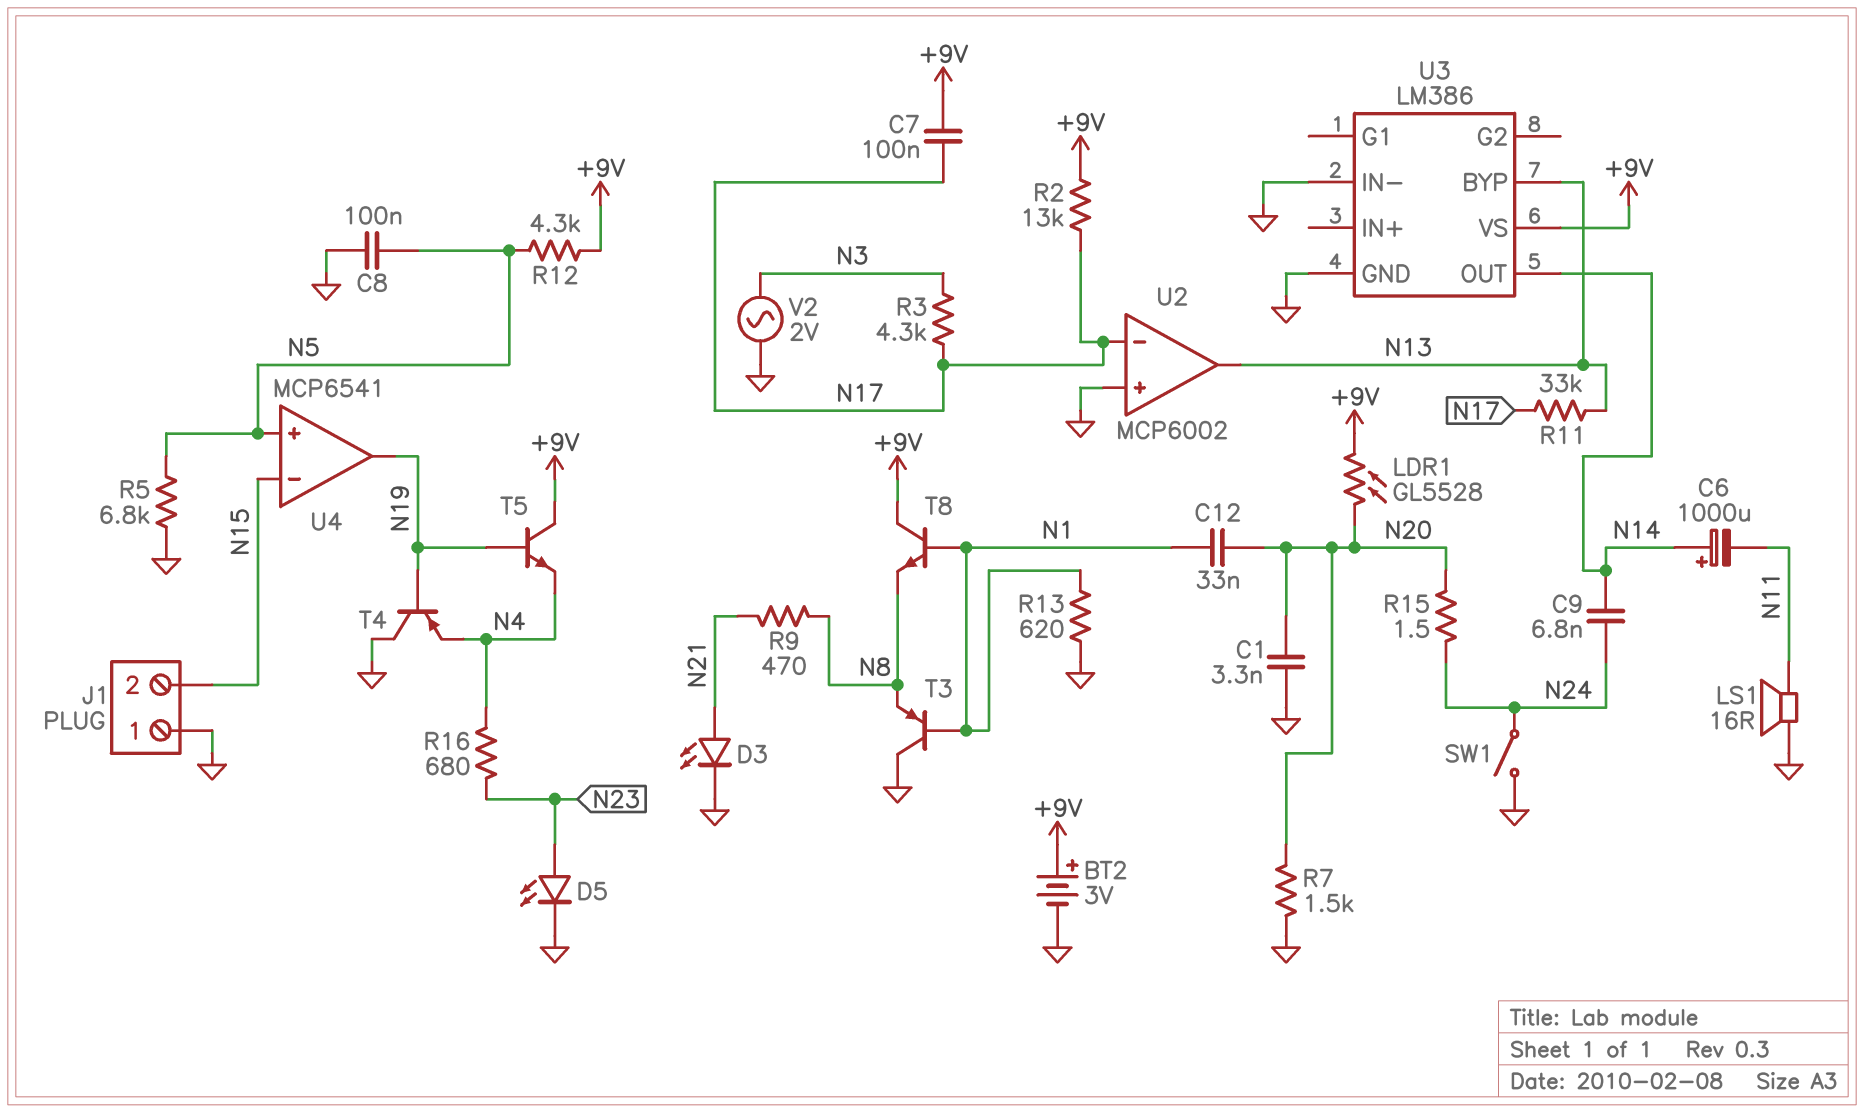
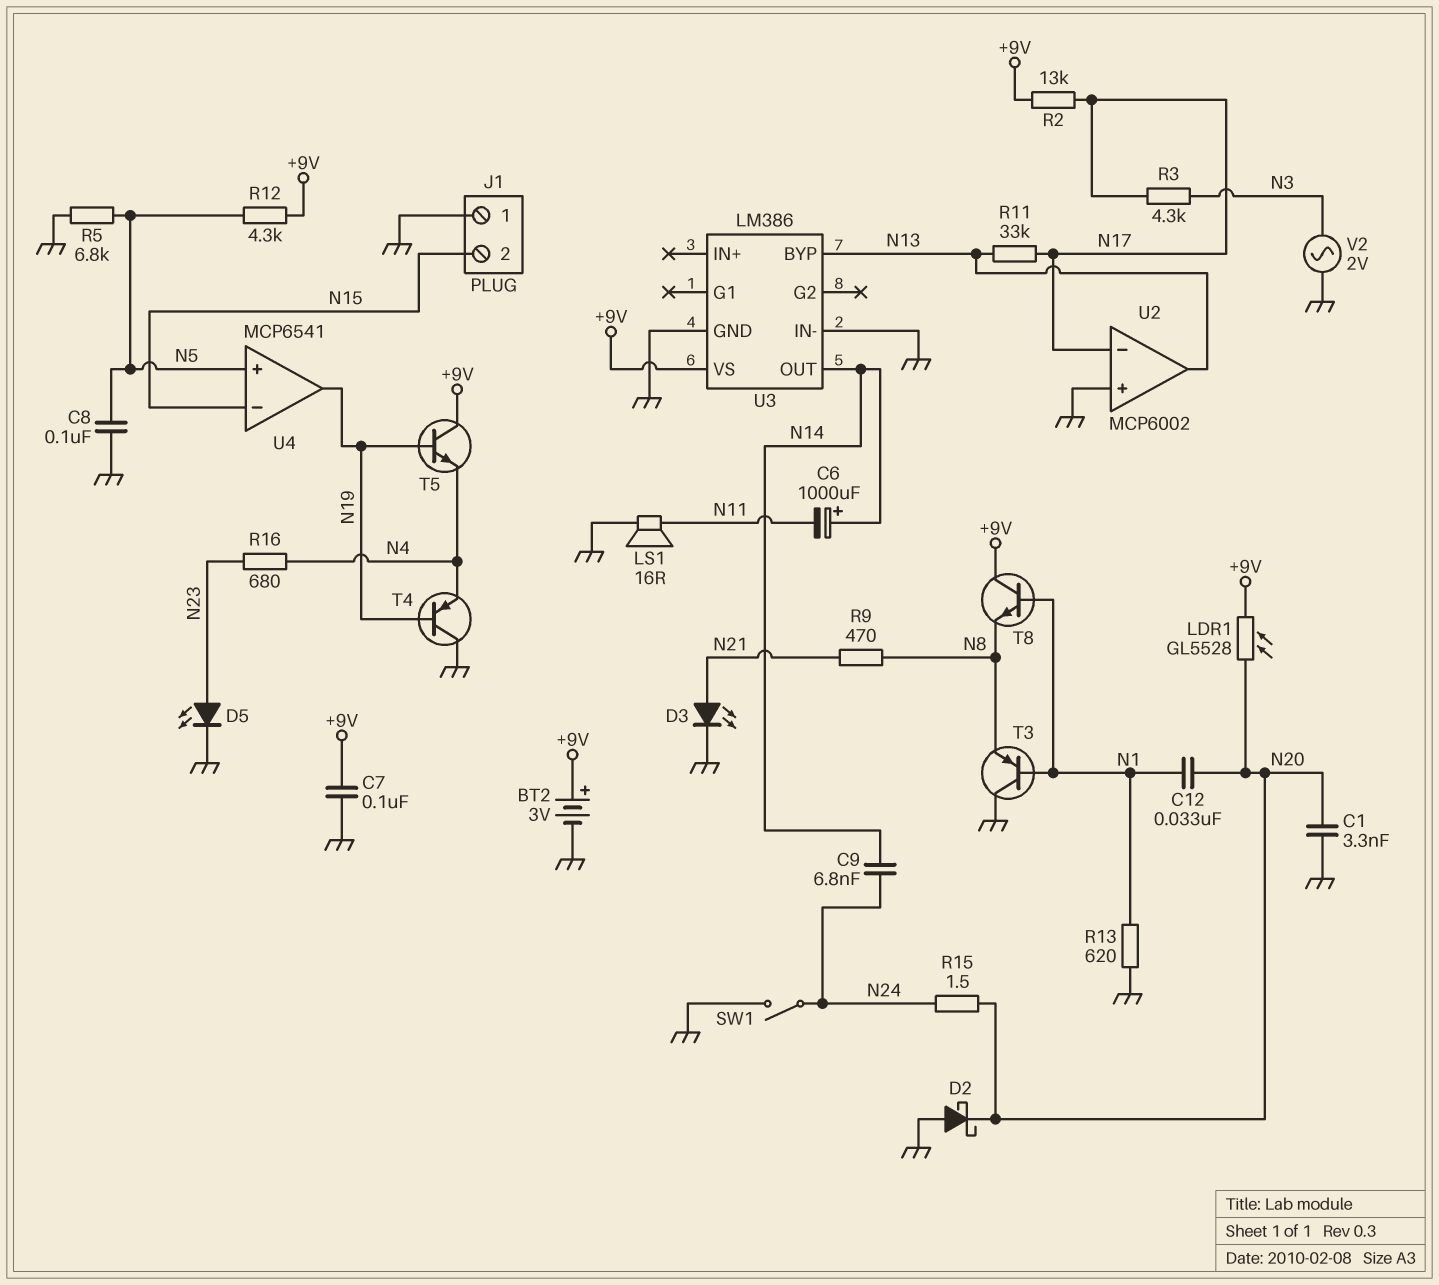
C7: 100nF (+9V, N17) -> 100nF (+9V, GND)
D2: none -> schottky (A GND, K N20)
R7: 1.5k (GND, N20) -> none

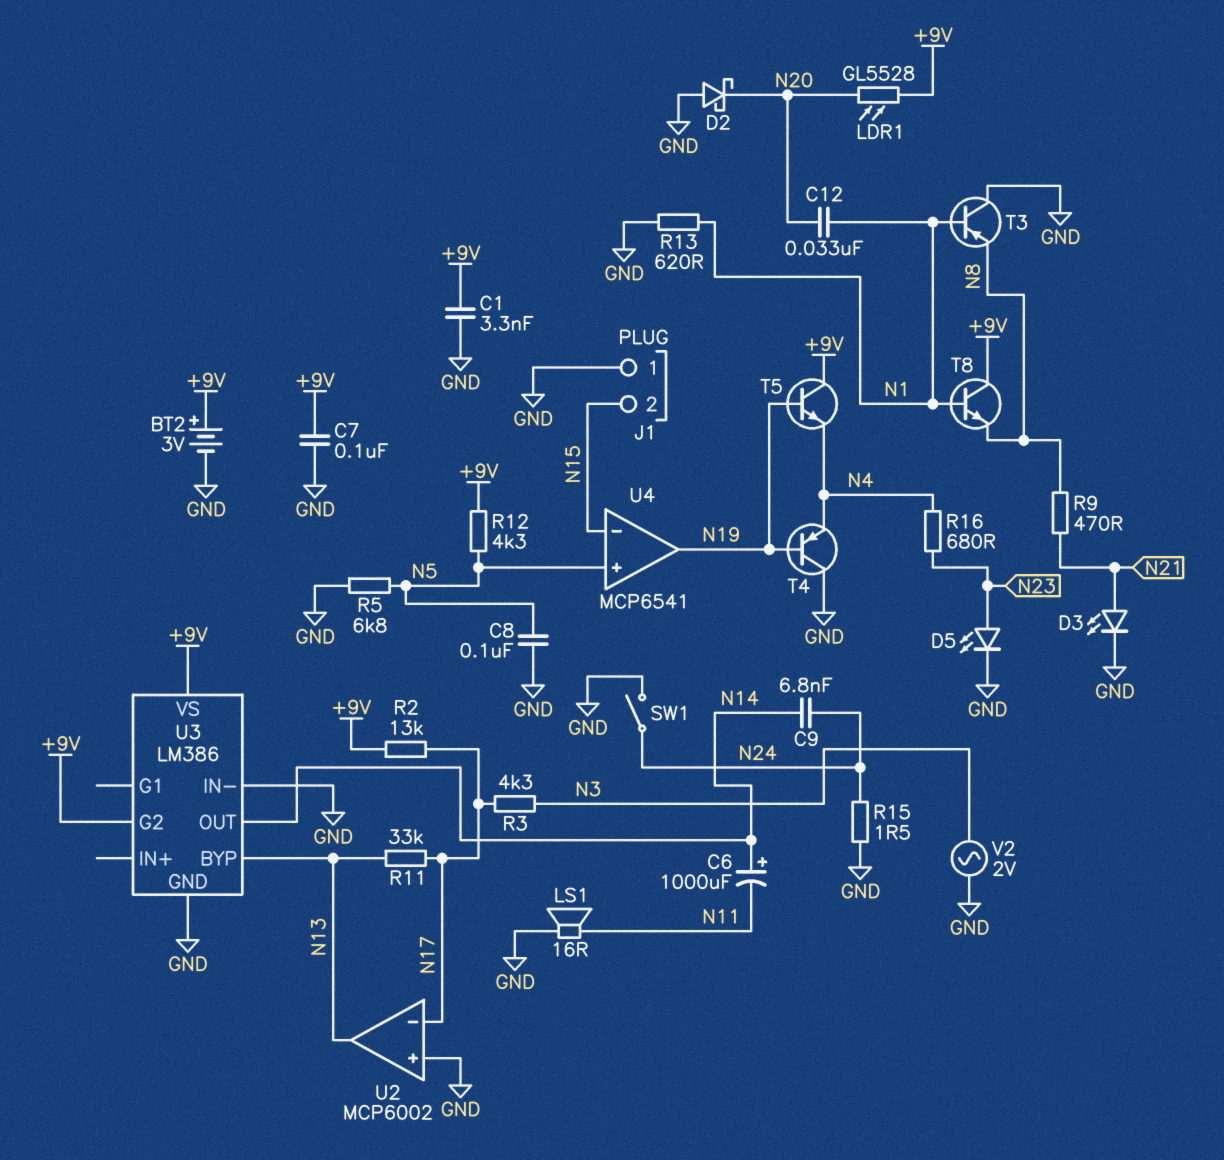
C1: 3.3nF (GND, N20) -> 3.3nF (+9V, GND)
R15: 1.5 (N20, N24) -> 1.5 (GND, N24)
U3 pin G2: none -> +9V

